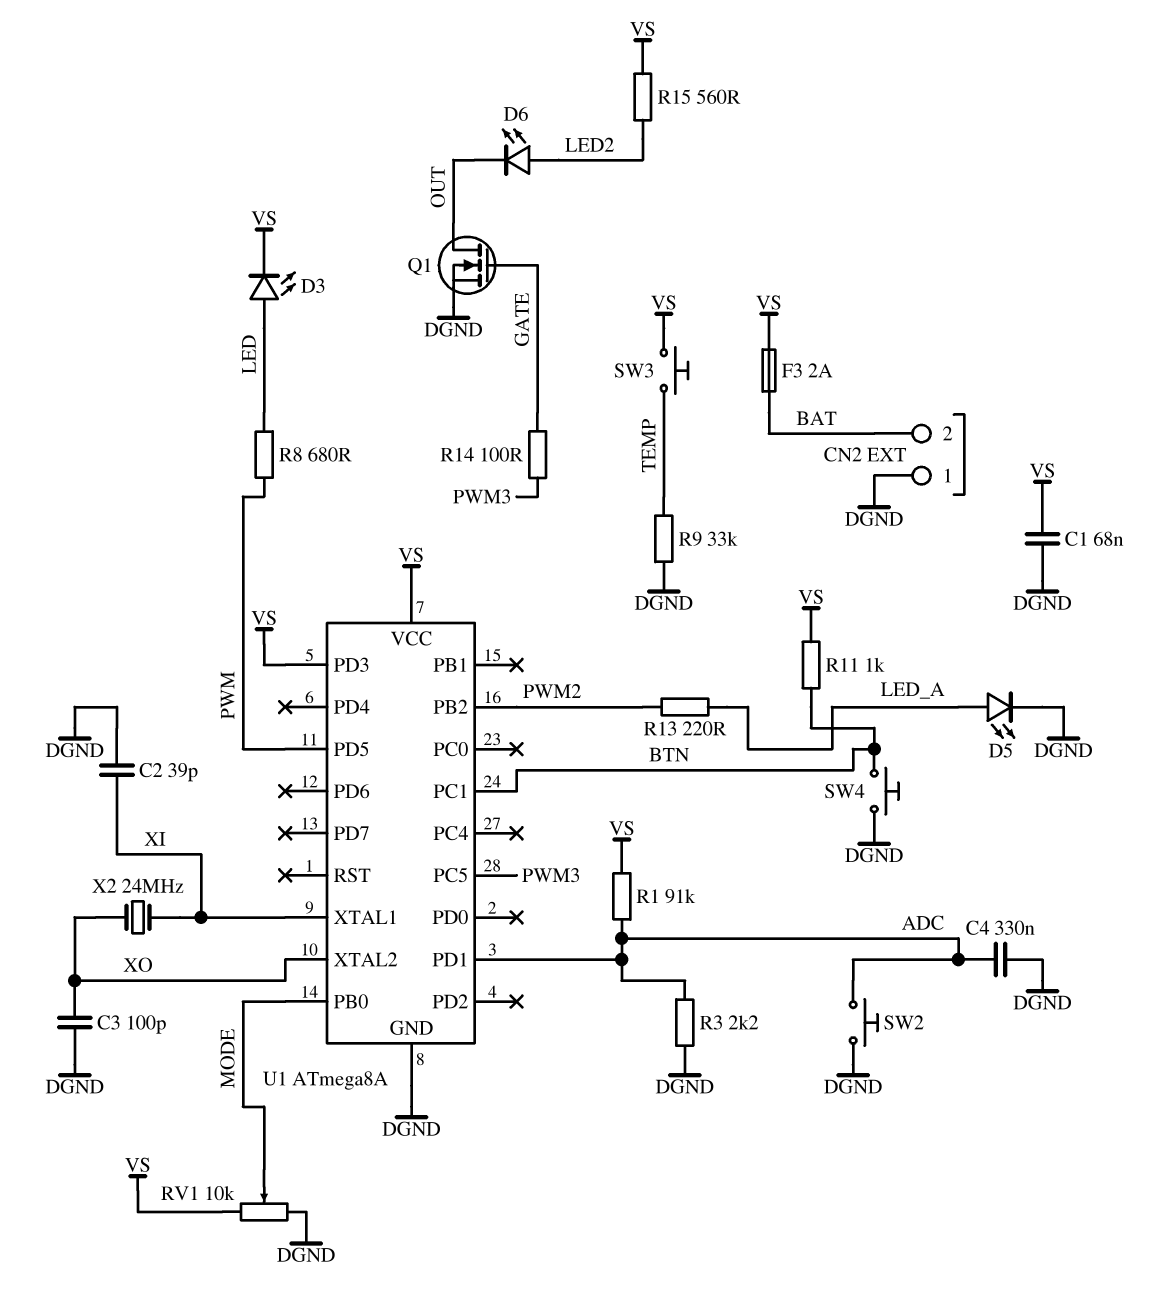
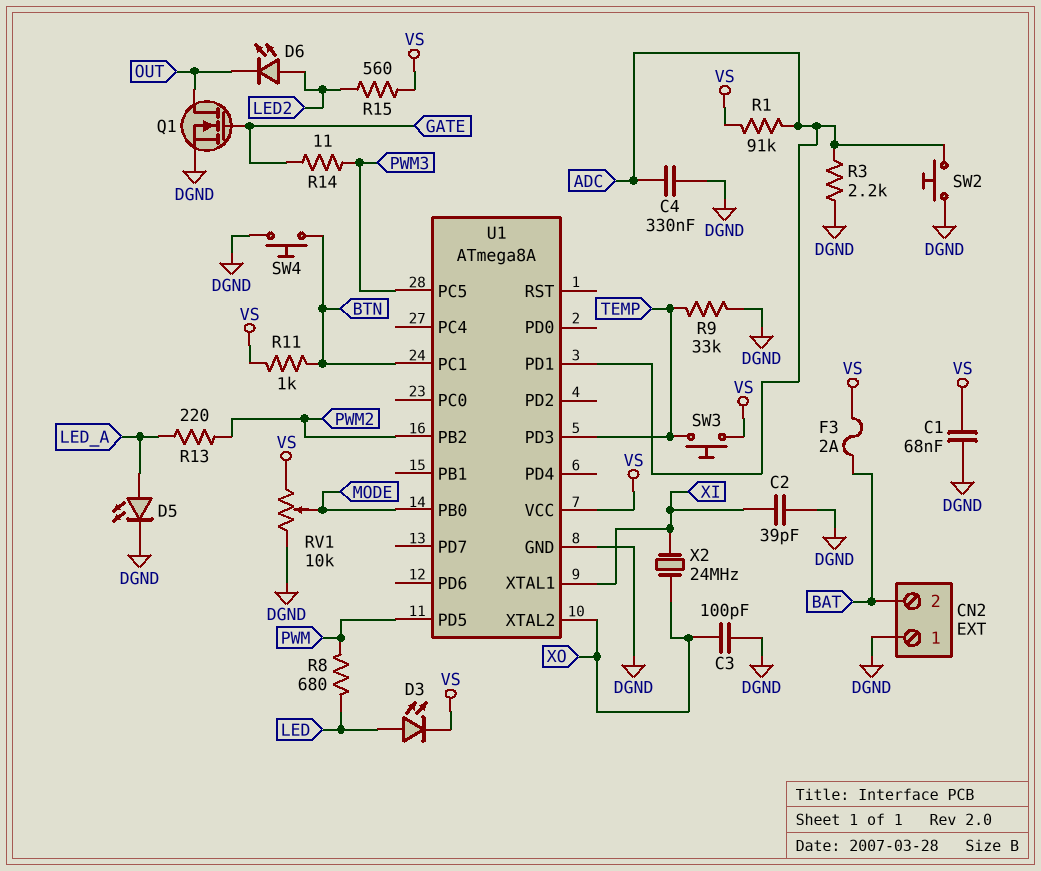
R14: 100 (GATE, PWM3) -> 11 (GATE, PWM3)
U1 pin PD3: VS -> TEMP

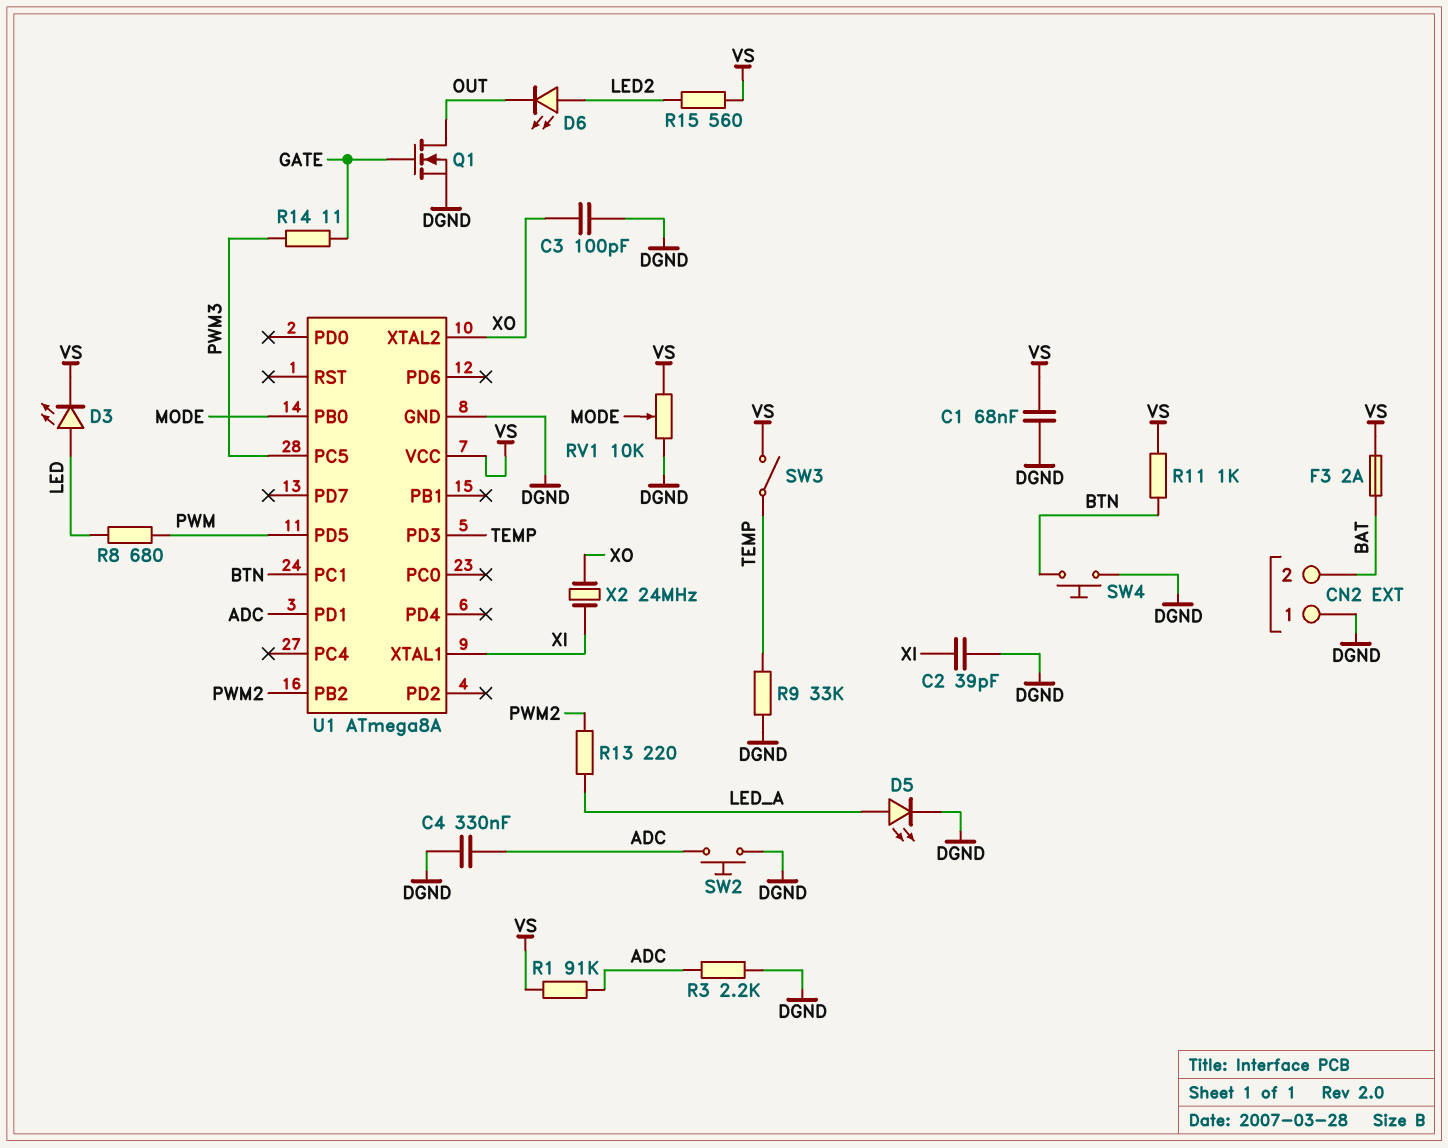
SW3: button (TEMP, VS) -> switch (TEMP, VS)

